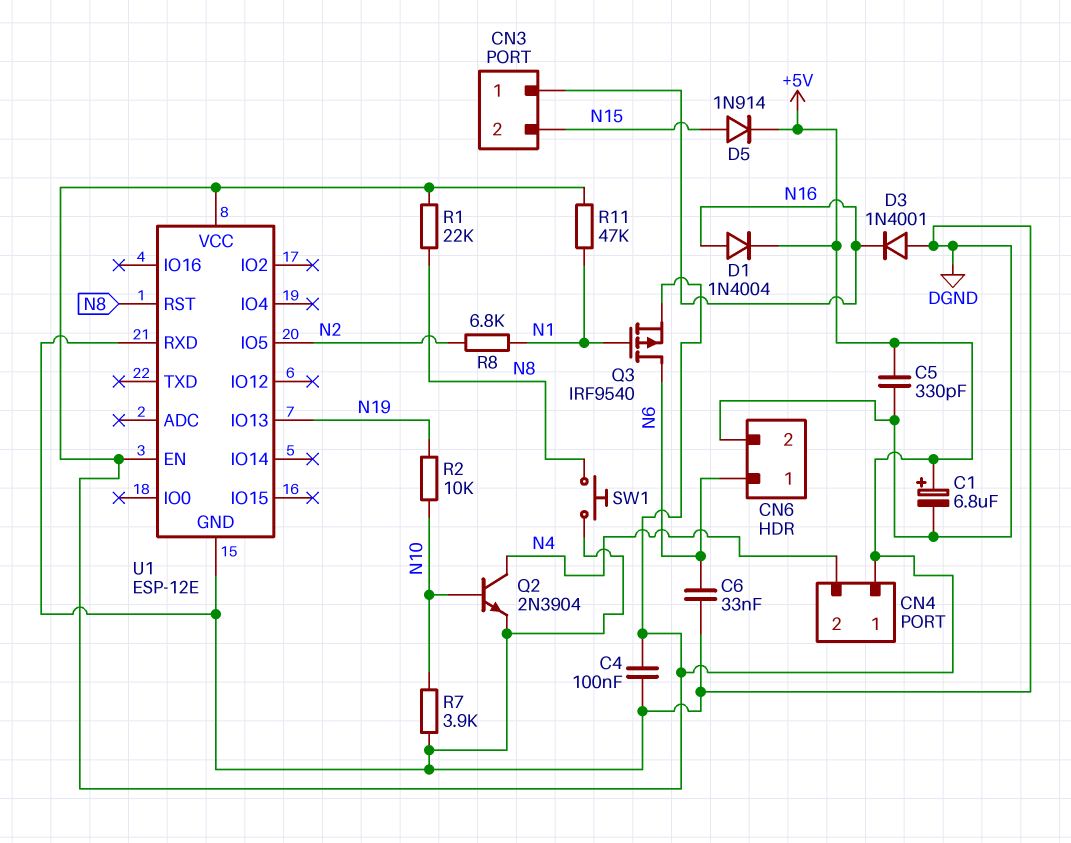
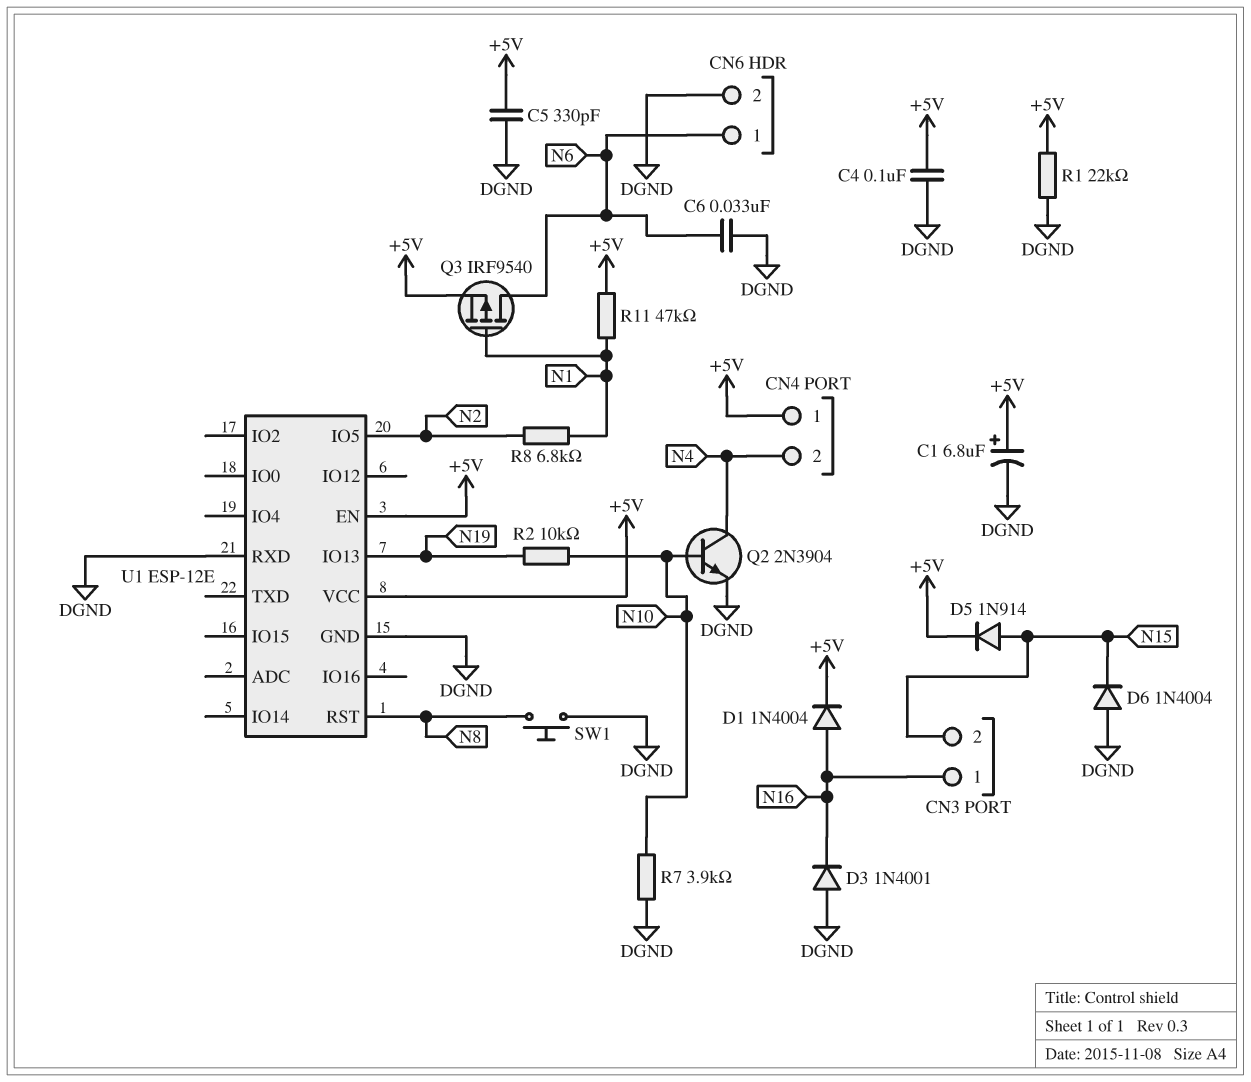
D6: none -> diode 1N4004 (A DGND, K N15)
R1: 22k (+5V, N8) -> 22k (+5V, DGND)

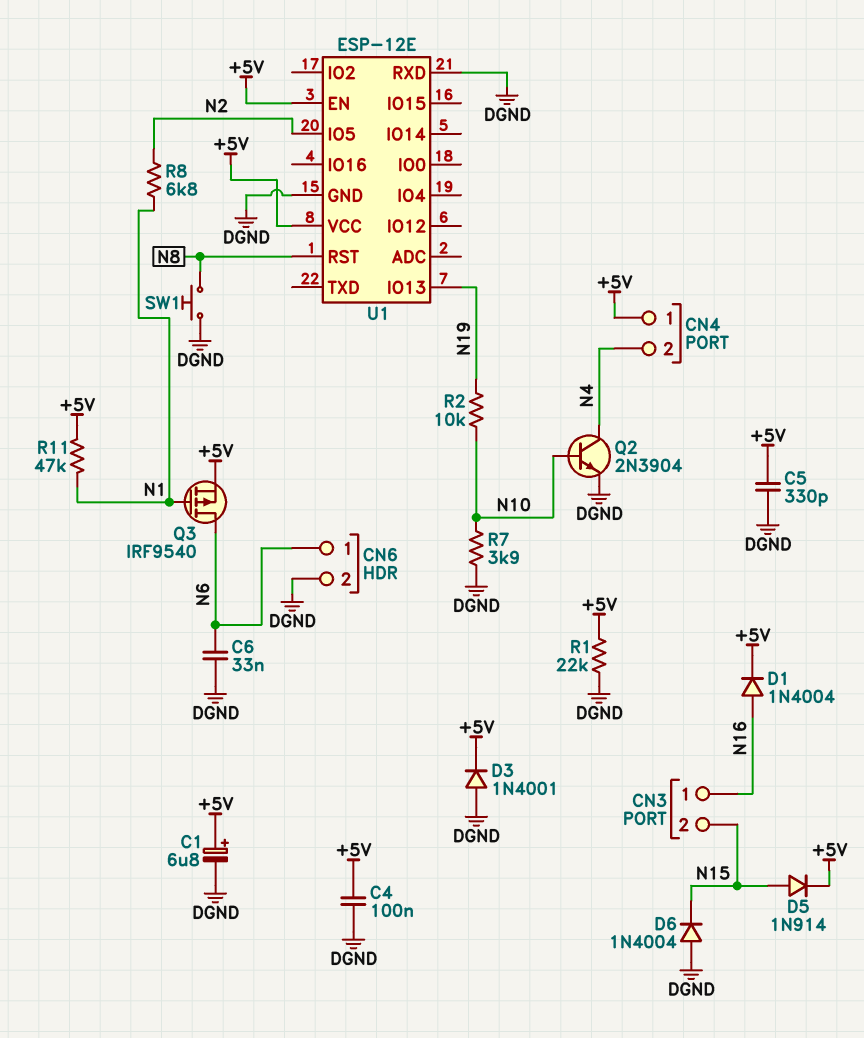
D3: diode 1N4001 (A DGND, K N16) -> diode 1N4001 (A DGND, K +5V)

